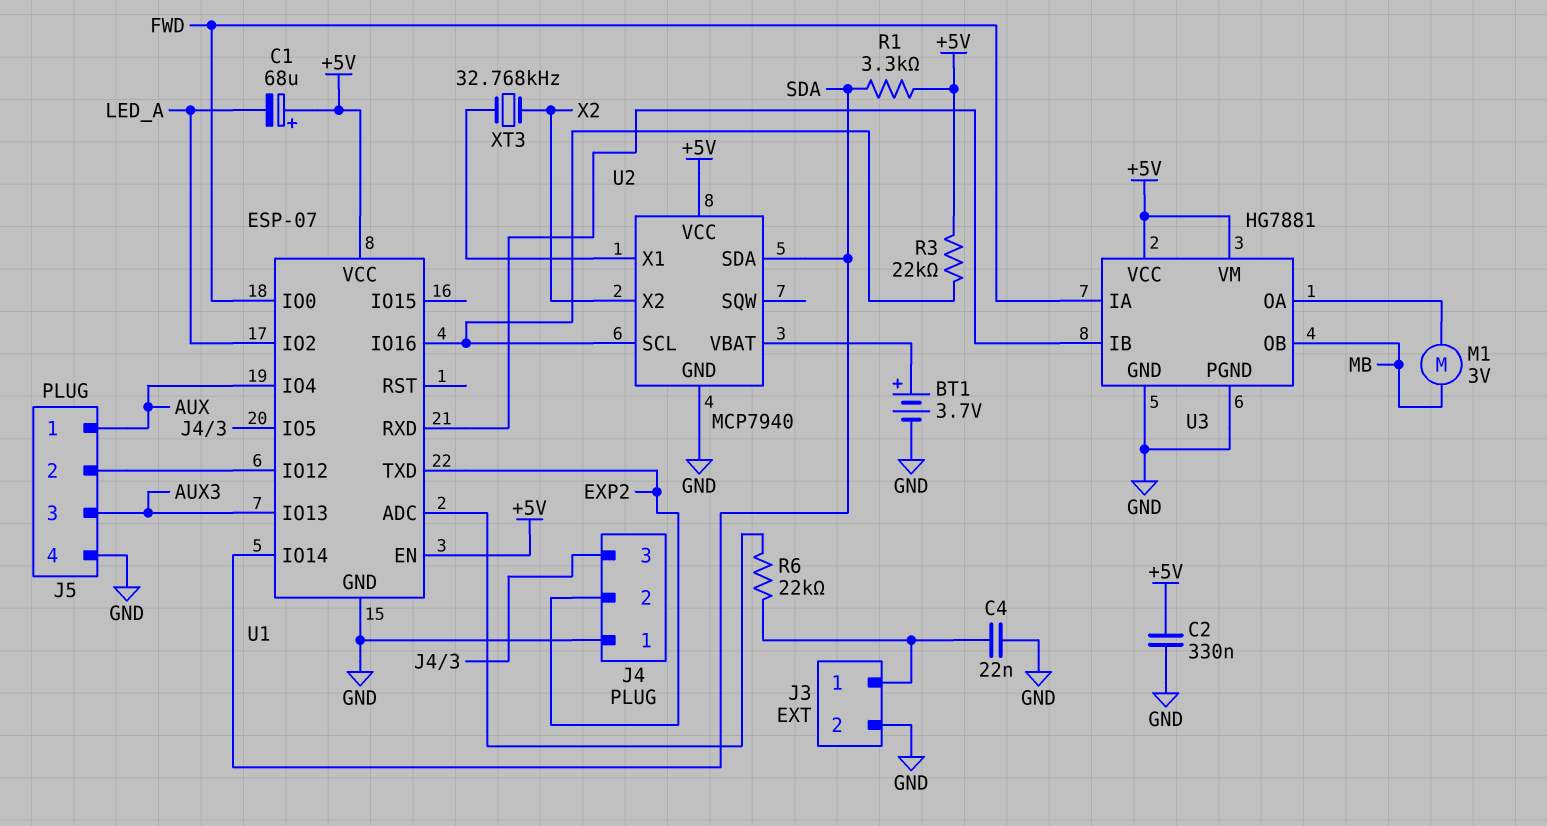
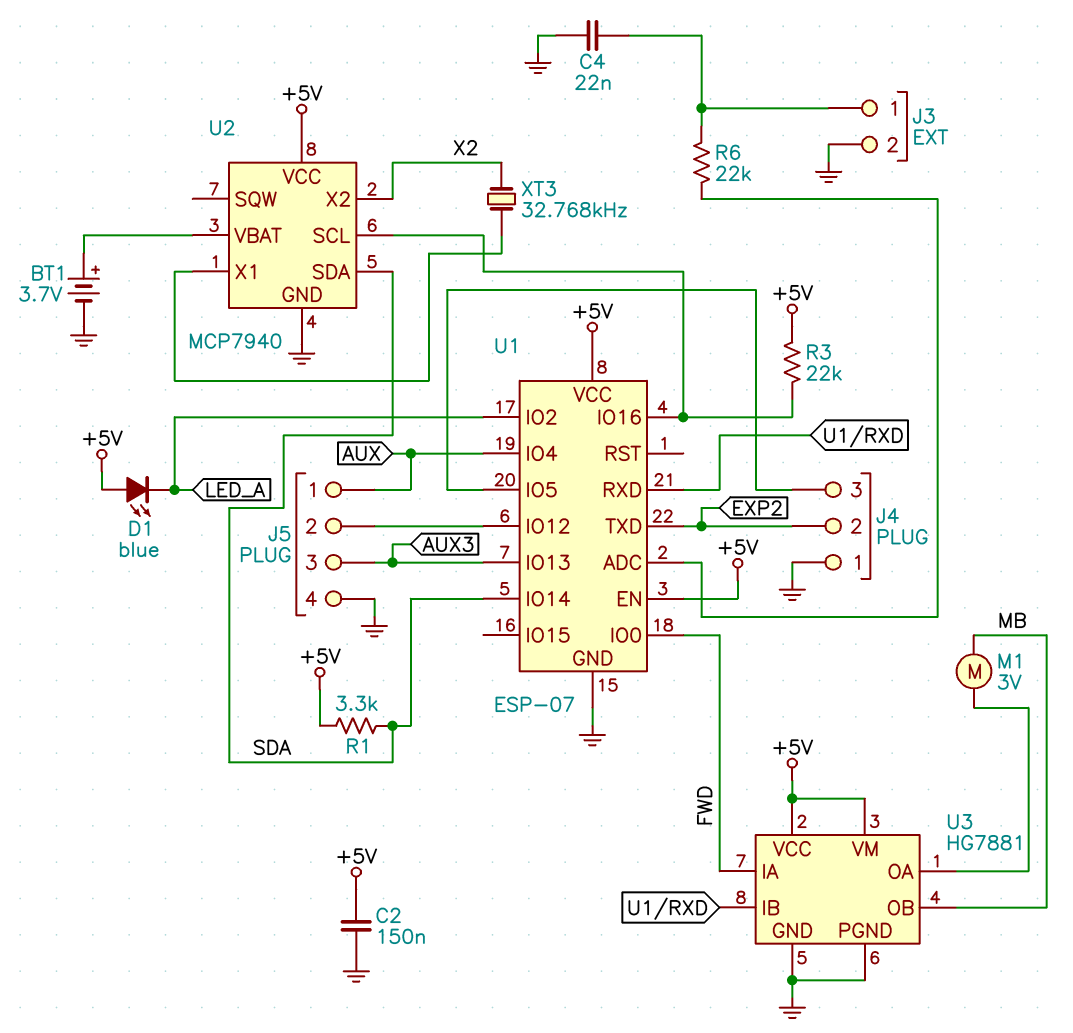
C1: 68uF (plus +5V, minus LED_A) -> none
C2: 330nF (+5V, GND) -> 150nF (+5V, GND)
D1: none -> LED blue (A +5V, K LED_A)

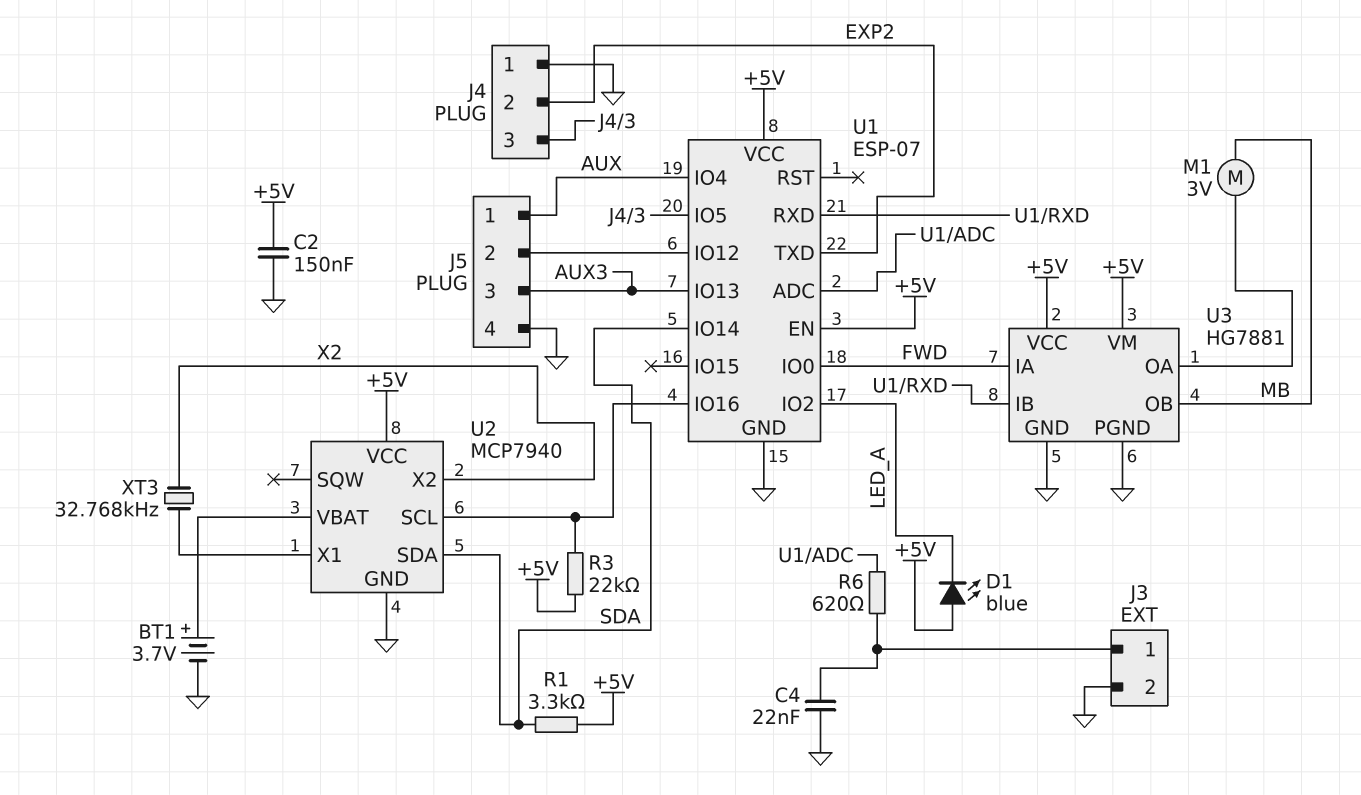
R6: 22k (J3/1, U1/ADC) -> 620 (J3/1, U1/ADC)

